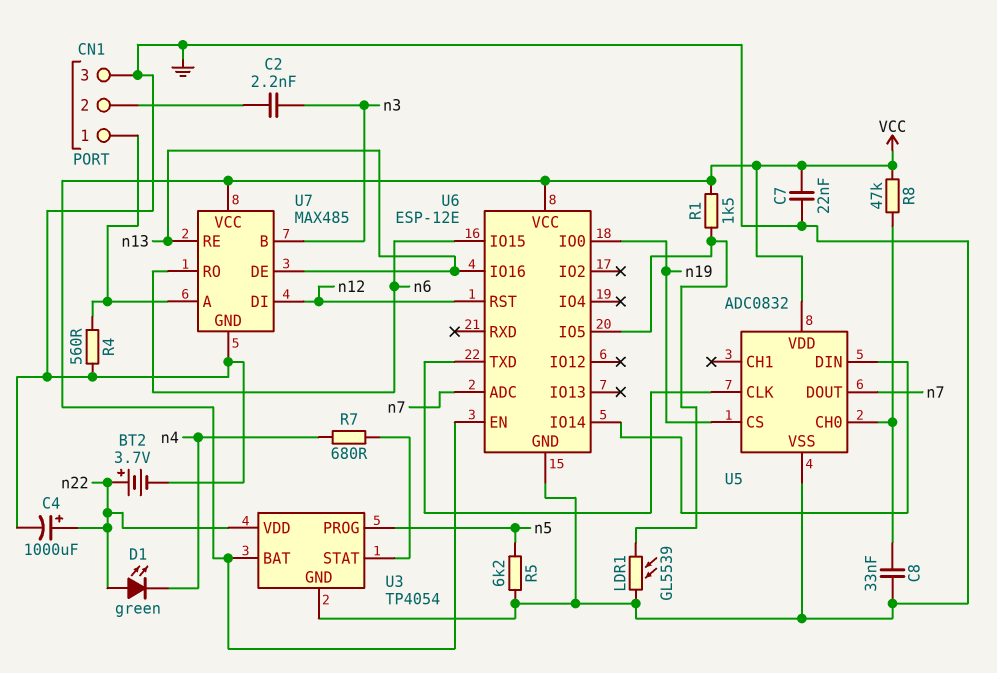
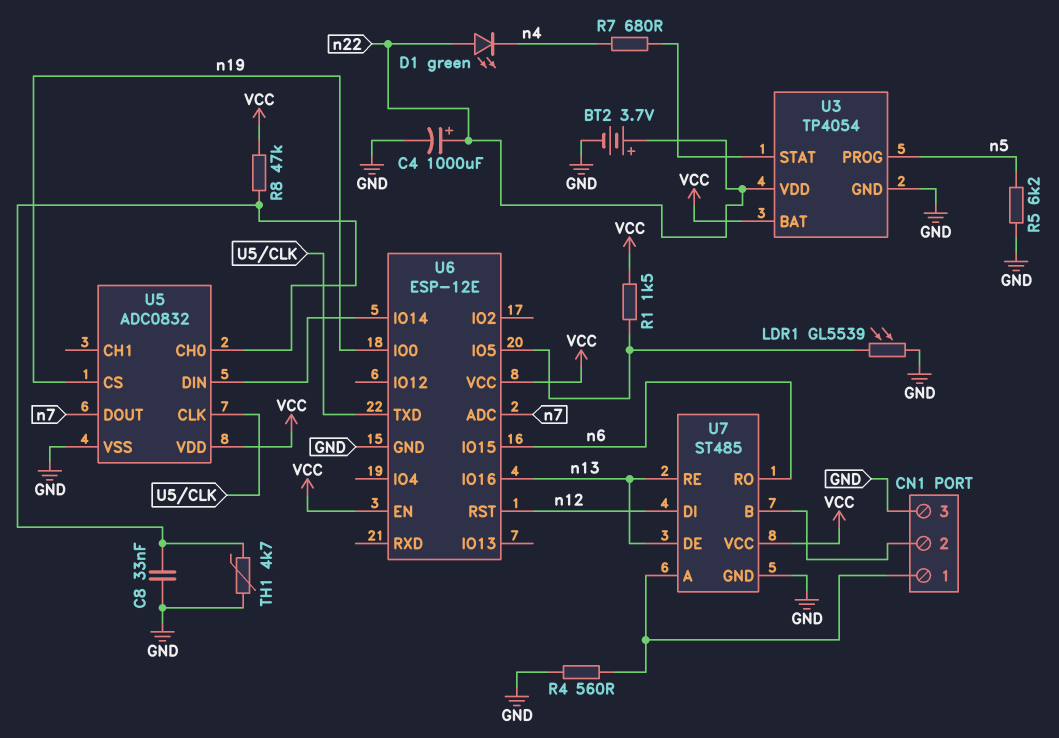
C2: 2.2nF (CN1/2, n3) -> none
C7: 22nF (GND, VCC) -> none
TH1: none -> 4.7k (GND, U5/CH0)
U7: MAX485 -> ST485
U7 pin B: n3 -> CN1/2

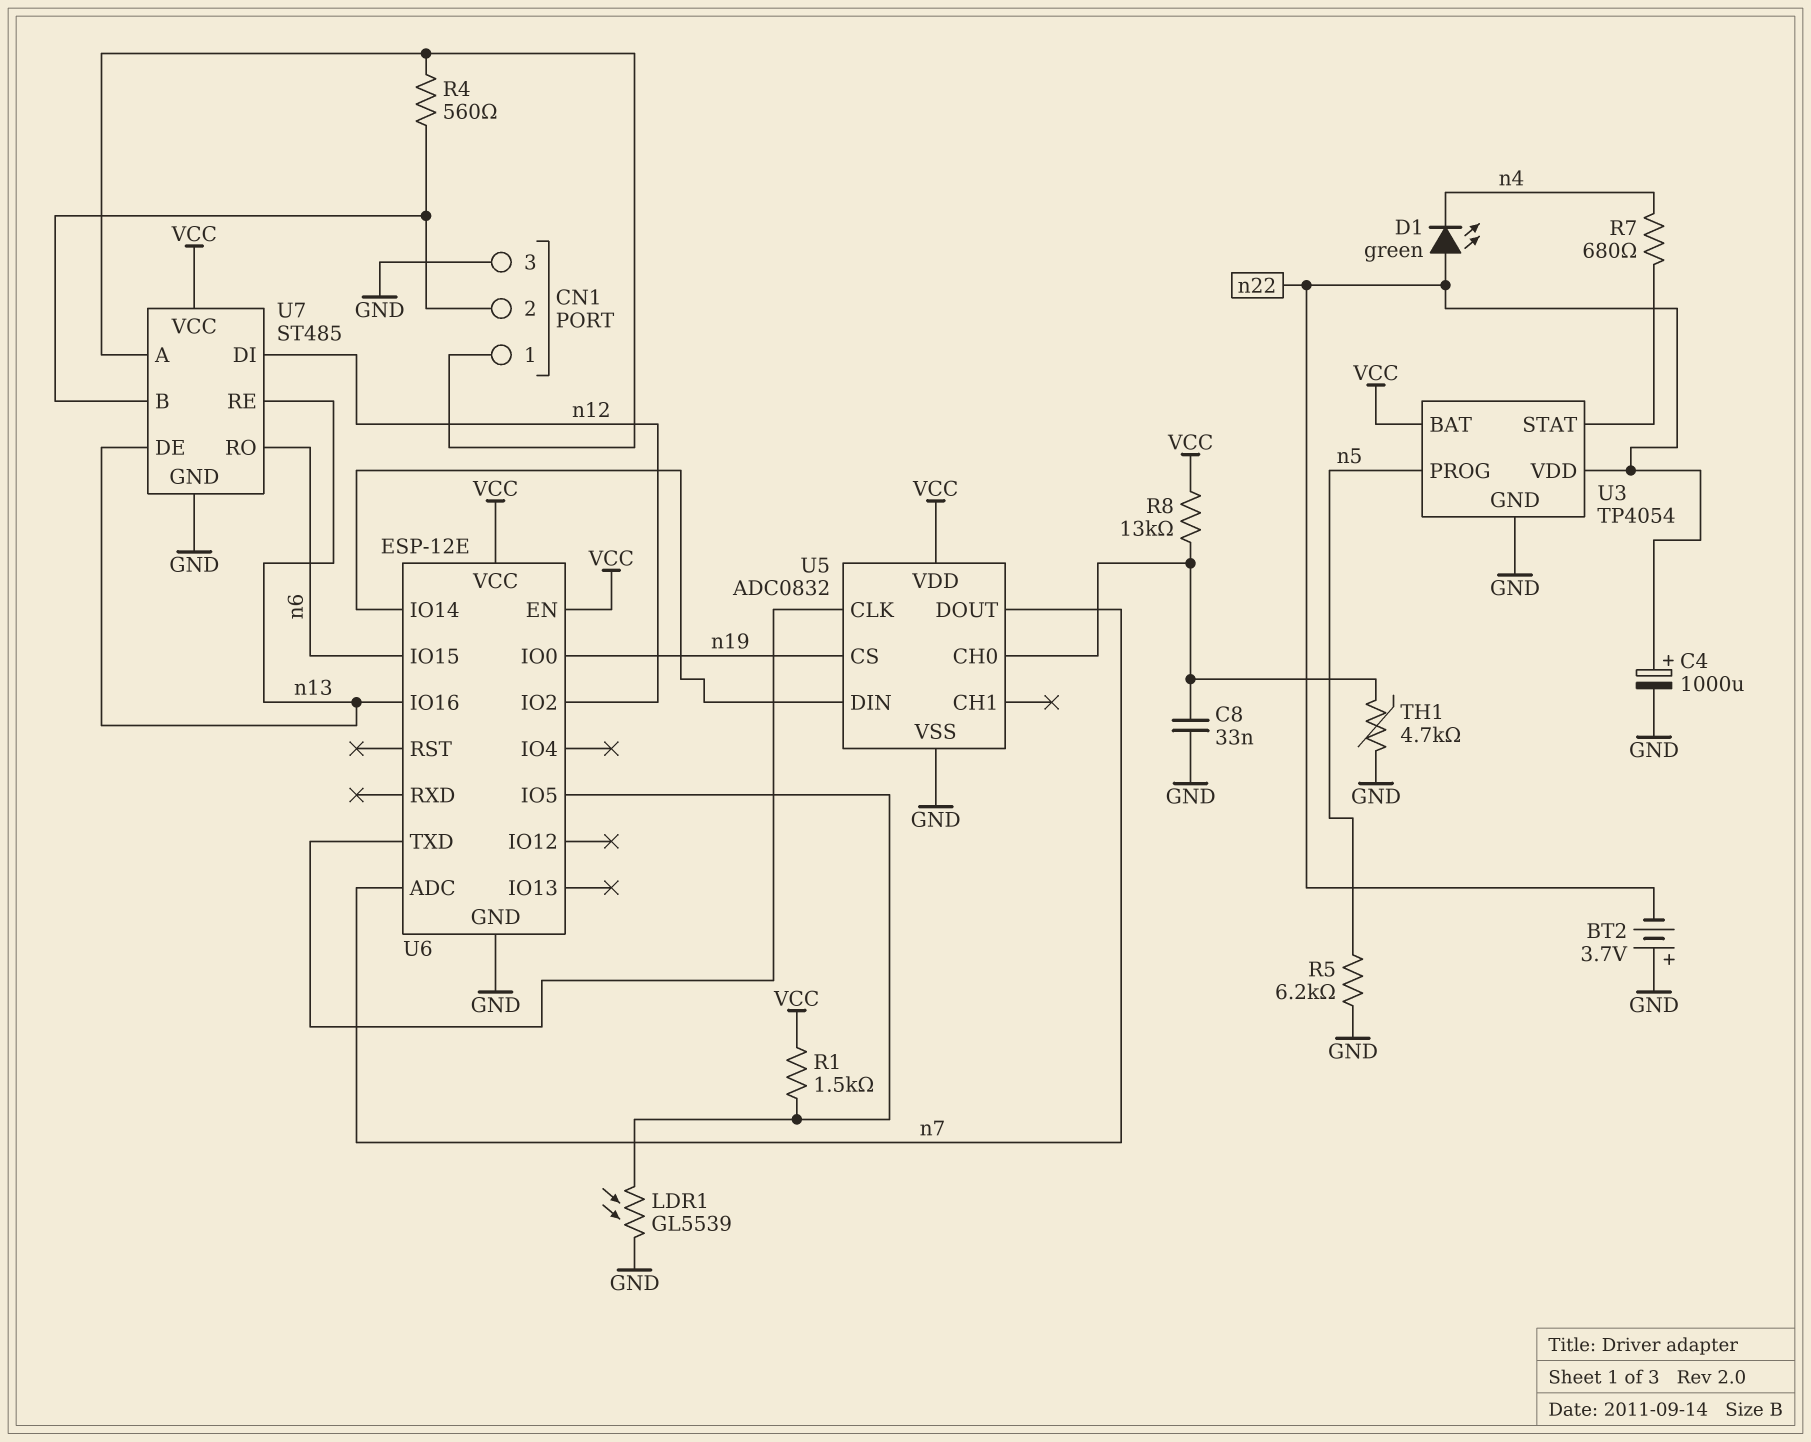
BT2: 3.7V (plus n22, minus GND) -> 3.7V (plus GND, minus n22)
R4: 560 (CN1/1, GND) -> 560 (CN1/1, CN1/2)
R8: 47k (U5/CH0, VCC) -> 13k (U5/CH0, VCC)
U6 pin IO2: none -> n12
U6 pin RST: n12 -> none

